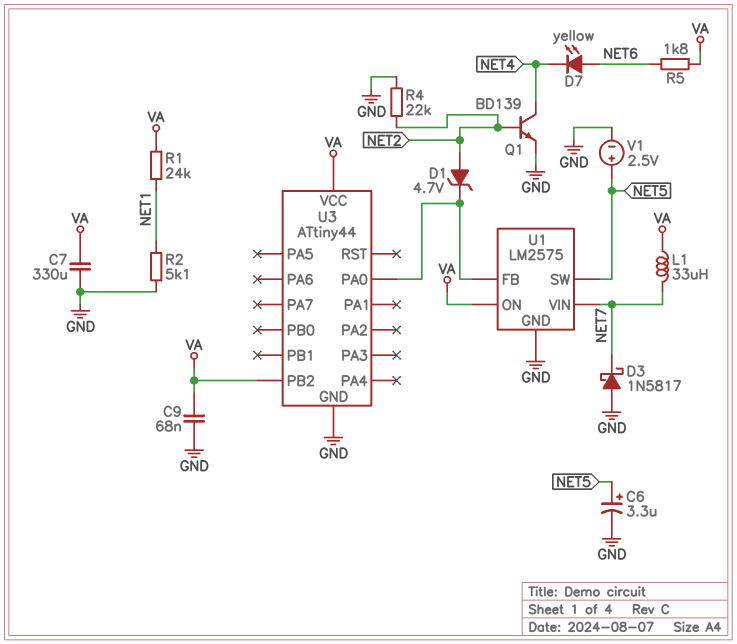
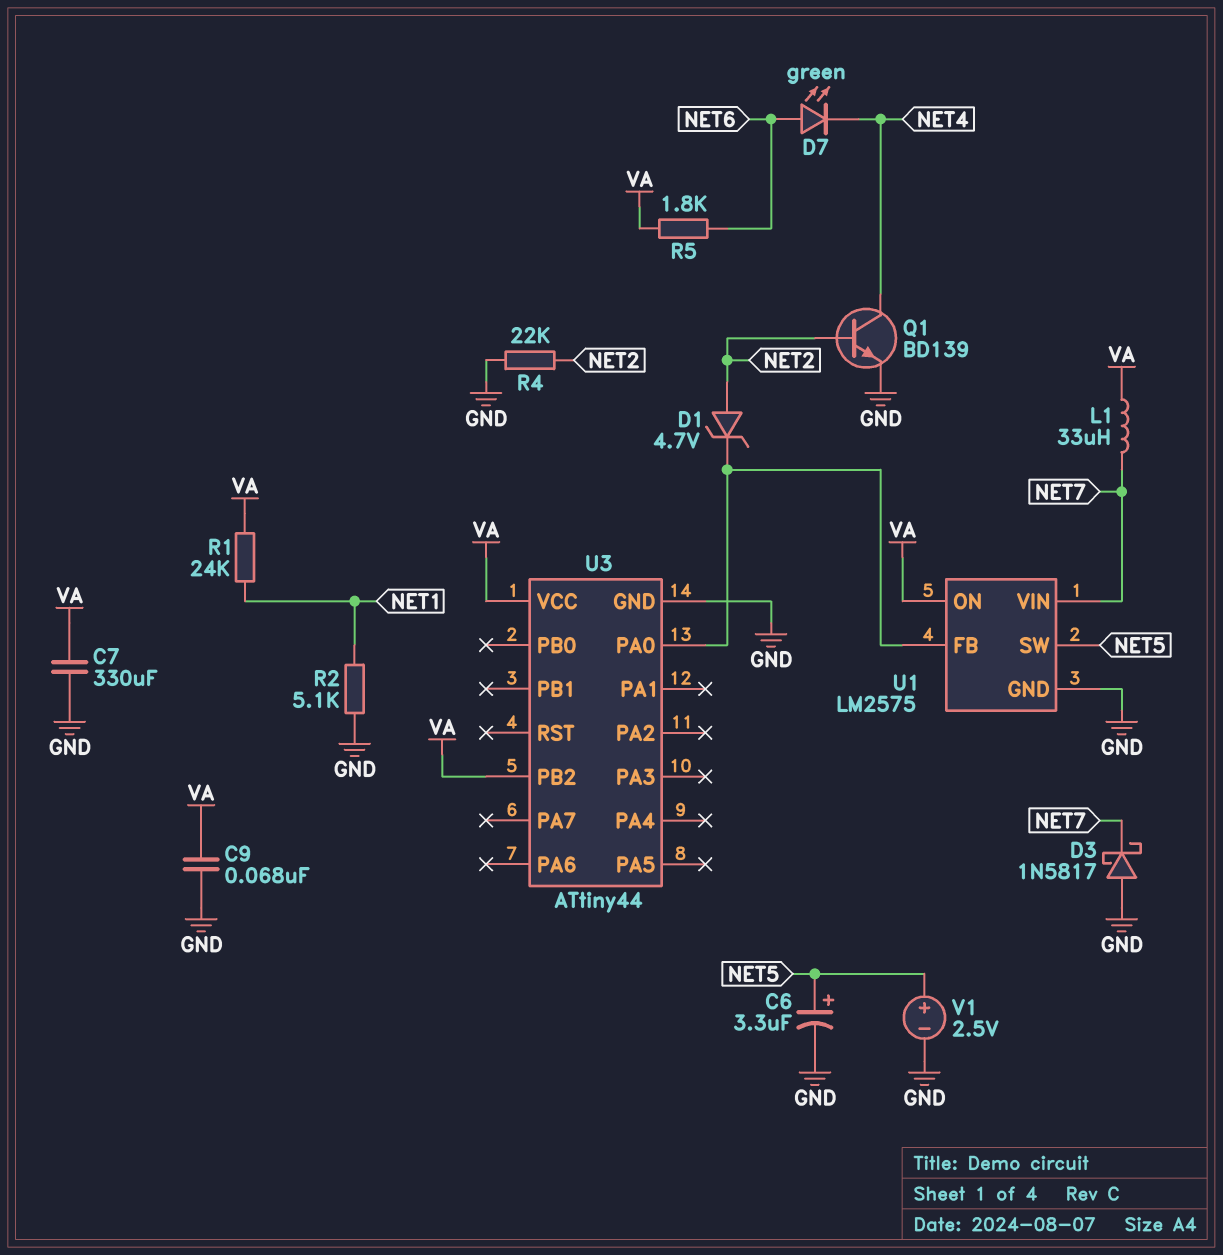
D7: LED yellow (A NET6, K NET4) -> LED green (A NET6, K NET4)

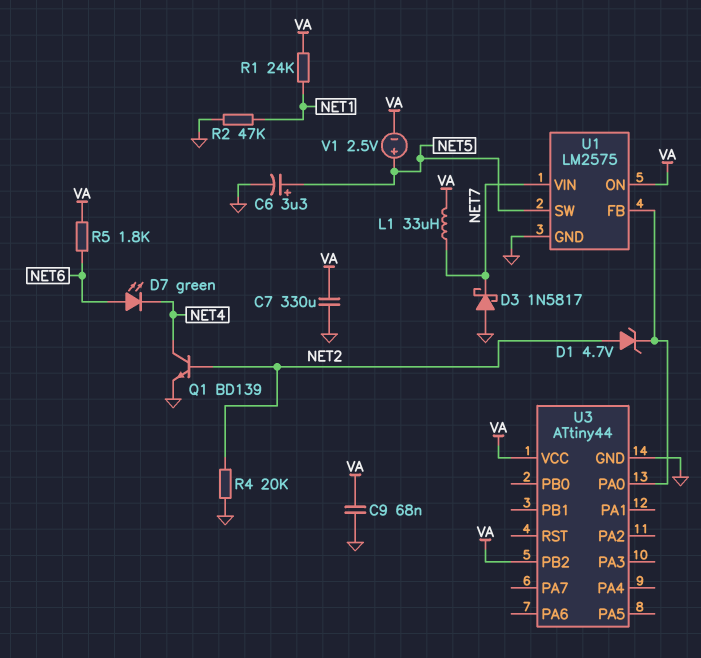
R2: 5.1k (GND, NET1) -> 47k (GND, NET1)
R4: 22k (GND, NET2) -> 20k (GND, NET2)
V1: 2.5V (plus NET5, minus GND) -> 2.5V (plus NET5, minus VA)

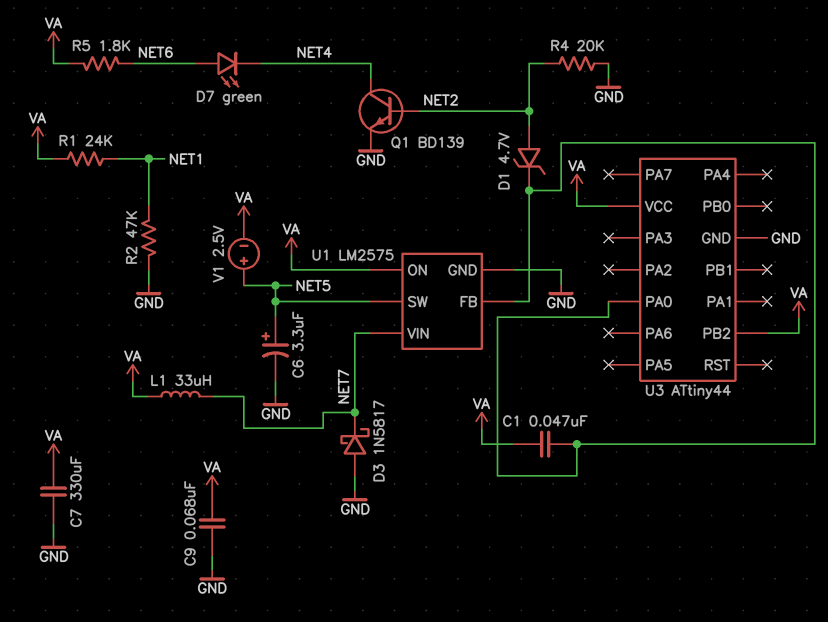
C1: none -> 47nF (U1/FB, VA)

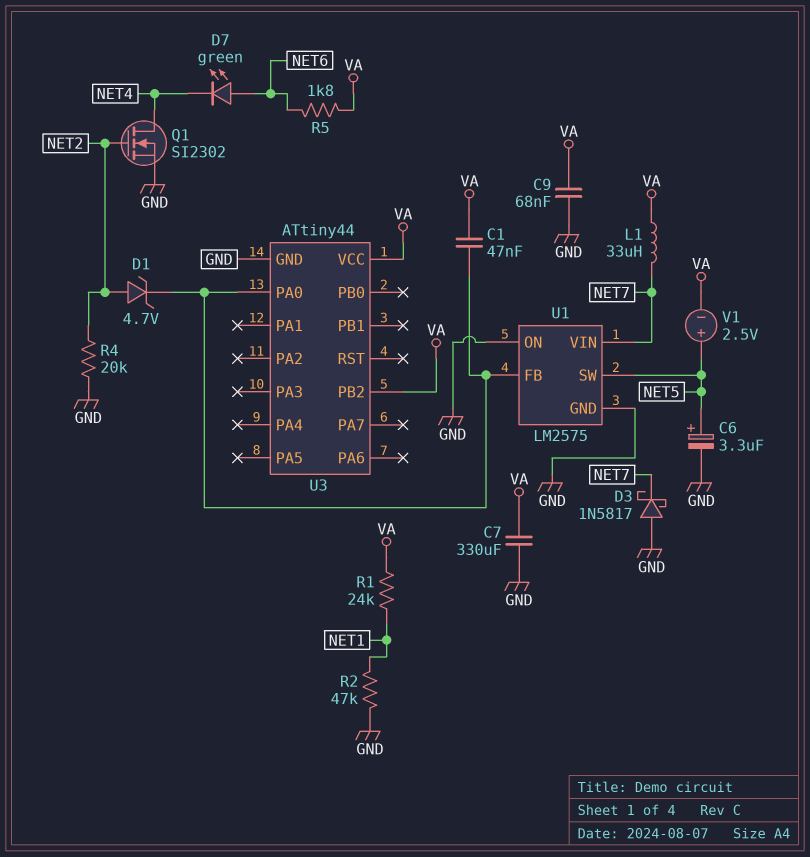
Q1: NPN BD139 (B NET2, C NET4, E GND) -> NMOS SI2302 (G NET2, D NET4, S GND)
U1 pin ON: VA -> GND

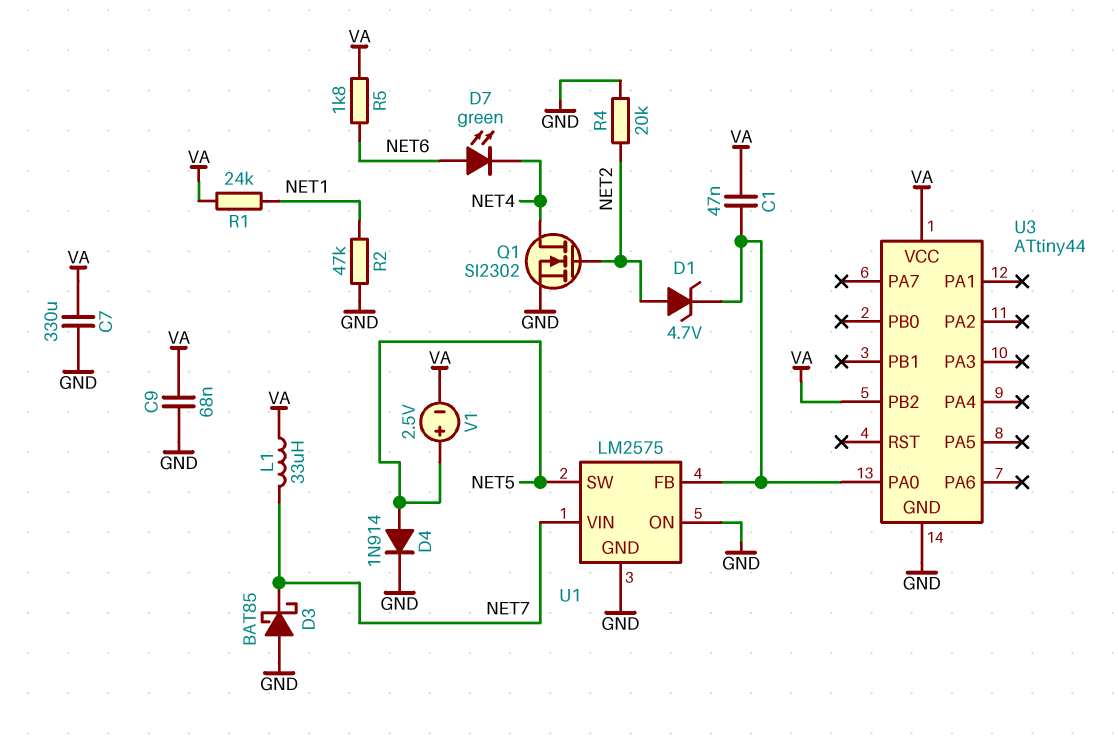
C6: 3.3uF (plus NET5, minus GND) -> none
D3: schottky 1N5817 (A GND, K NET7) -> schottky BAT85 (A GND, K NET7)
D4: none -> diode 1N914 (A NET5, K GND)

